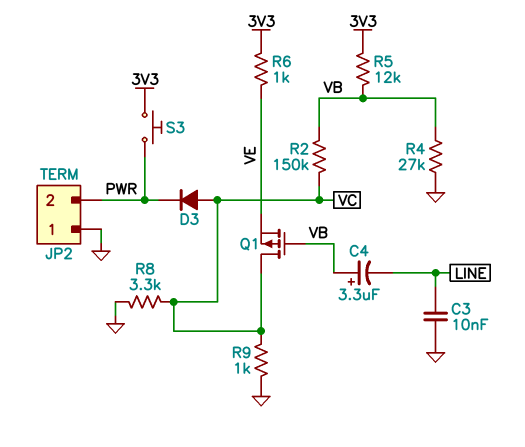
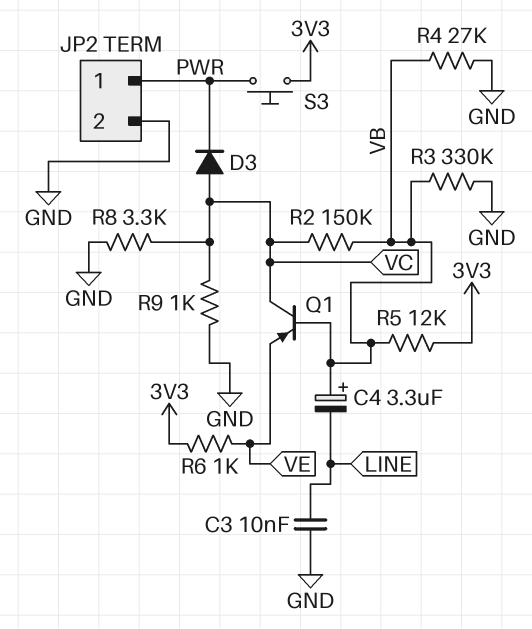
JP2 pin 1: GND -> PWR
JP2 pin 2: PWR -> GND
Q1: PMOS (G VB, D VC, S VE) -> PNP (B VB, C VC, E VE)
R3: none -> 330k (GND, VB)

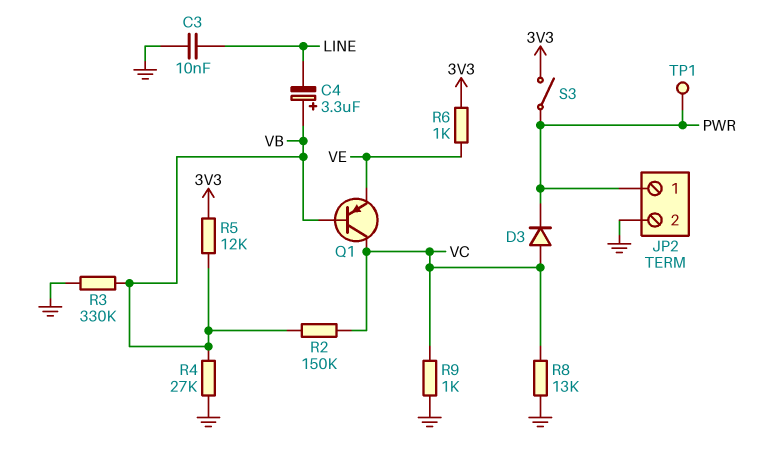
R8: 3.3k (GND, VC) -> 13k (GND, VC)
S3: button (3V3, PWR) -> switch (3V3, PWR)
TP1: none -> test point (PWR)

